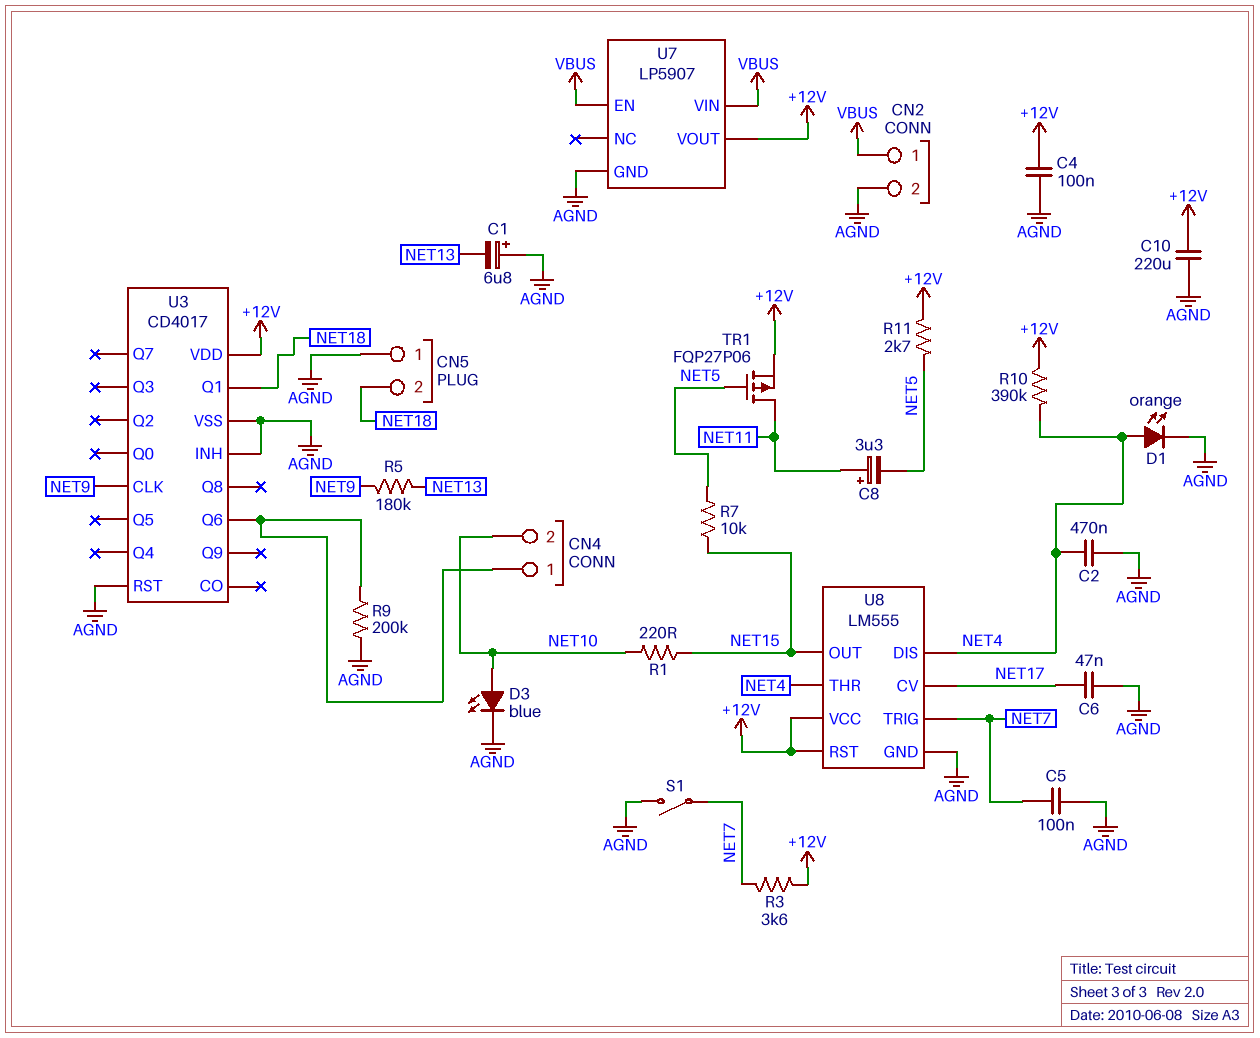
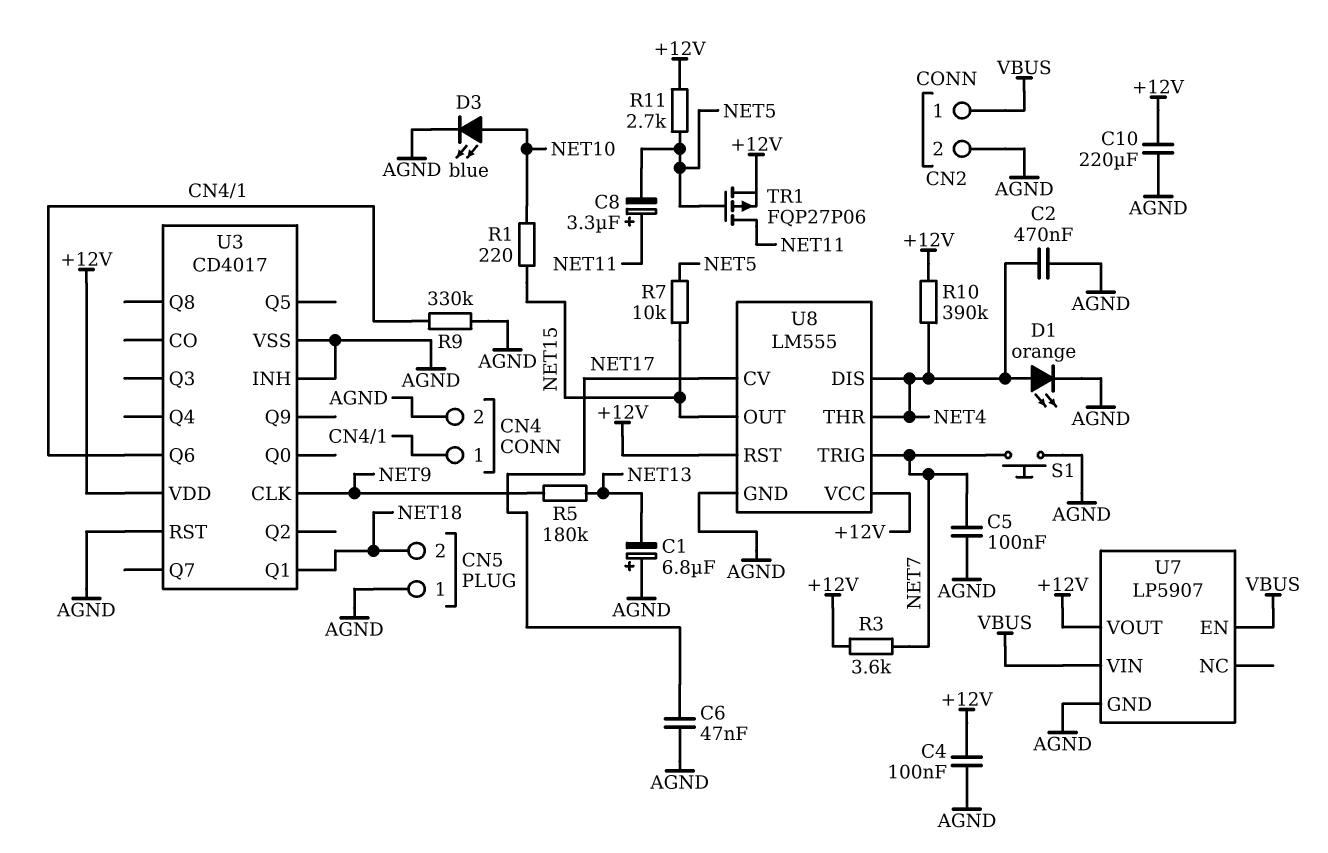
CN4 pin 2: NET10 -> AGND
R9: 200k (AGND, CN4/1) -> 330k (AGND, CN4/1)
S1: switch (AGND, NET7) -> button (AGND, NET7)

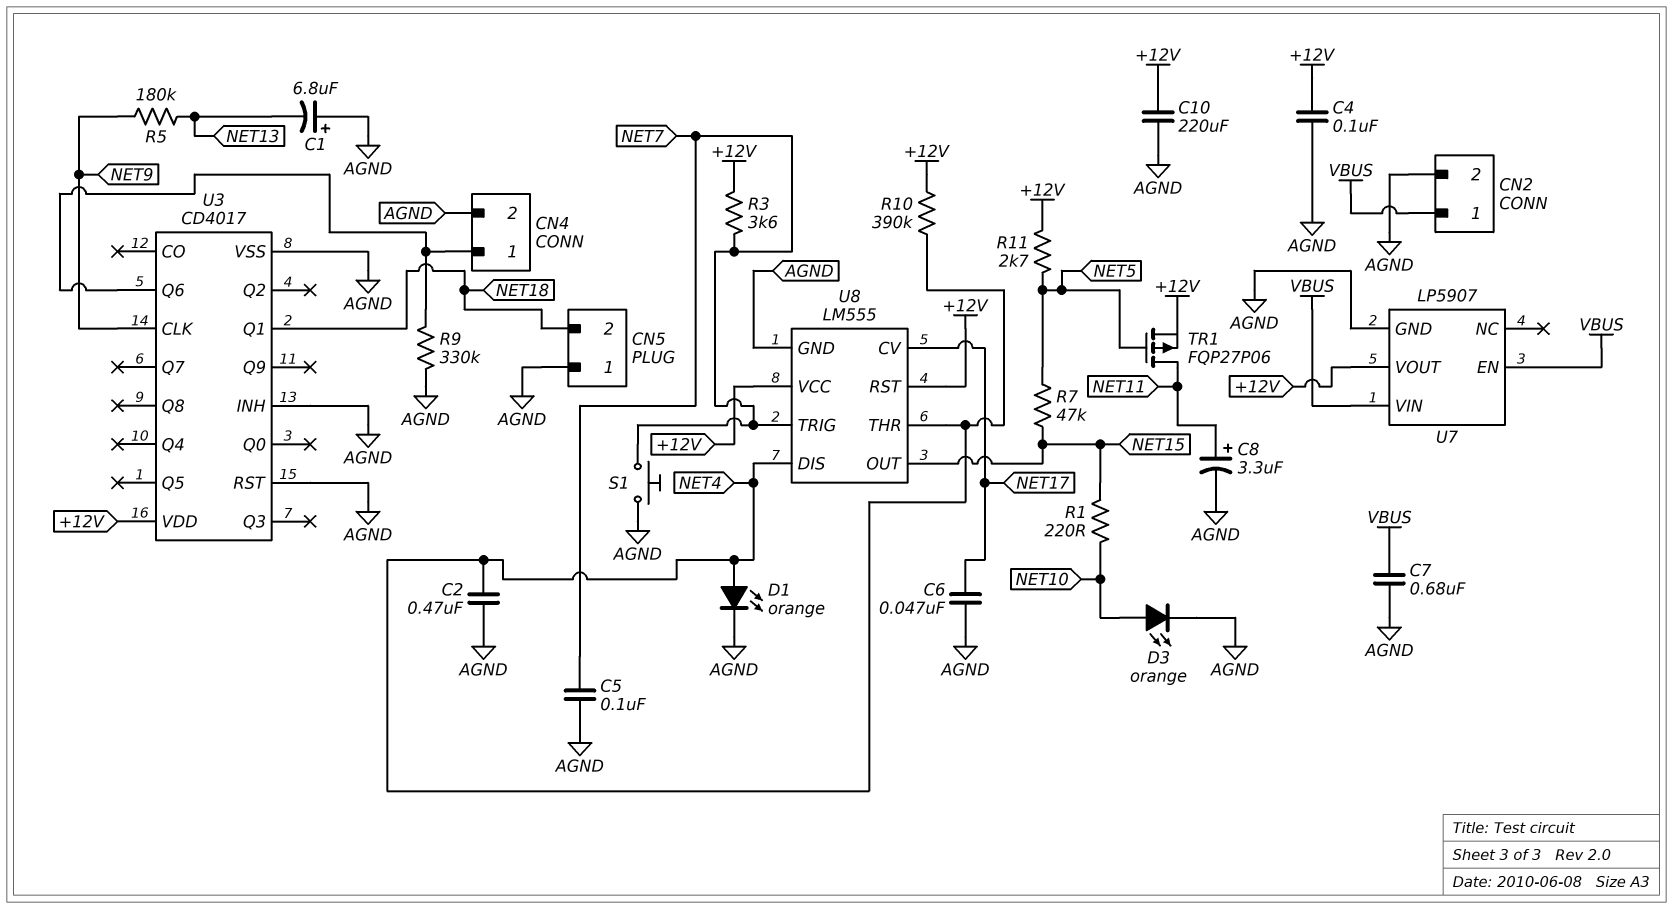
C7: none -> 680nF (AGND, VBUS)
C8: 3.3uF (plus NET11, minus NET5) -> 3.3uF (plus NET11, minus AGND)
D3: LED blue (A NET10, K AGND) -> LED orange (A NET10, K AGND)
R7: 10k (NET5, NET15) -> 47k (NET5, NET15)

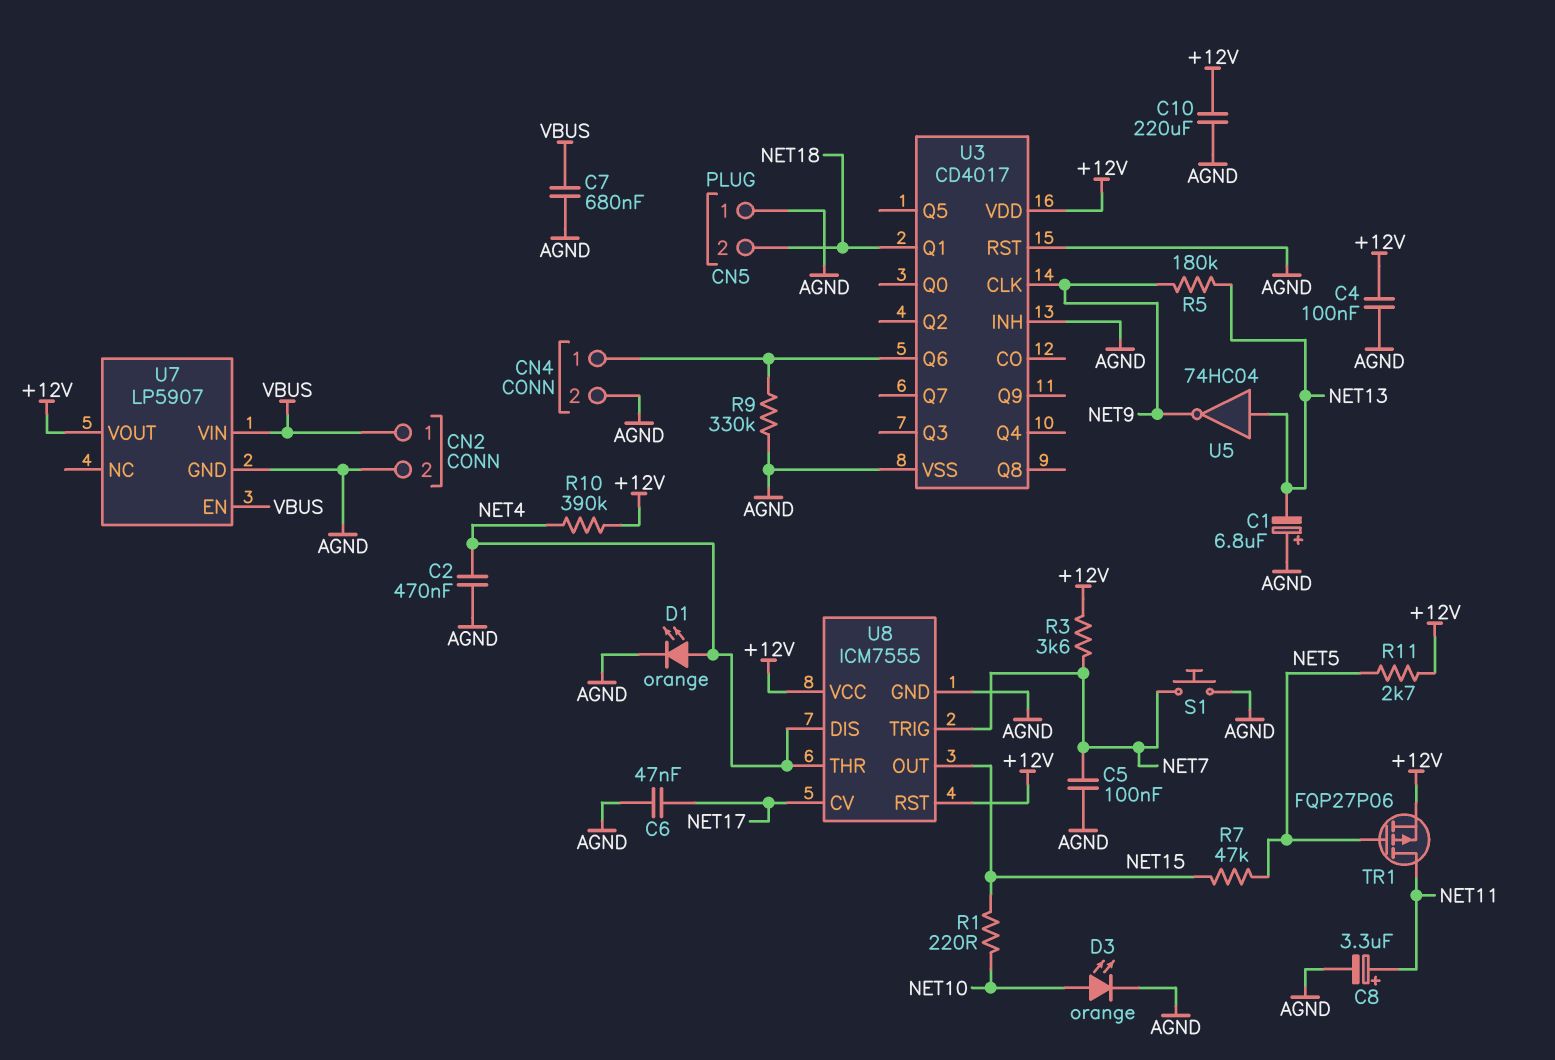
U5: none -> NOT 74HC04 (in NET13, out NET9)
U8: LM555 -> ICM7555

